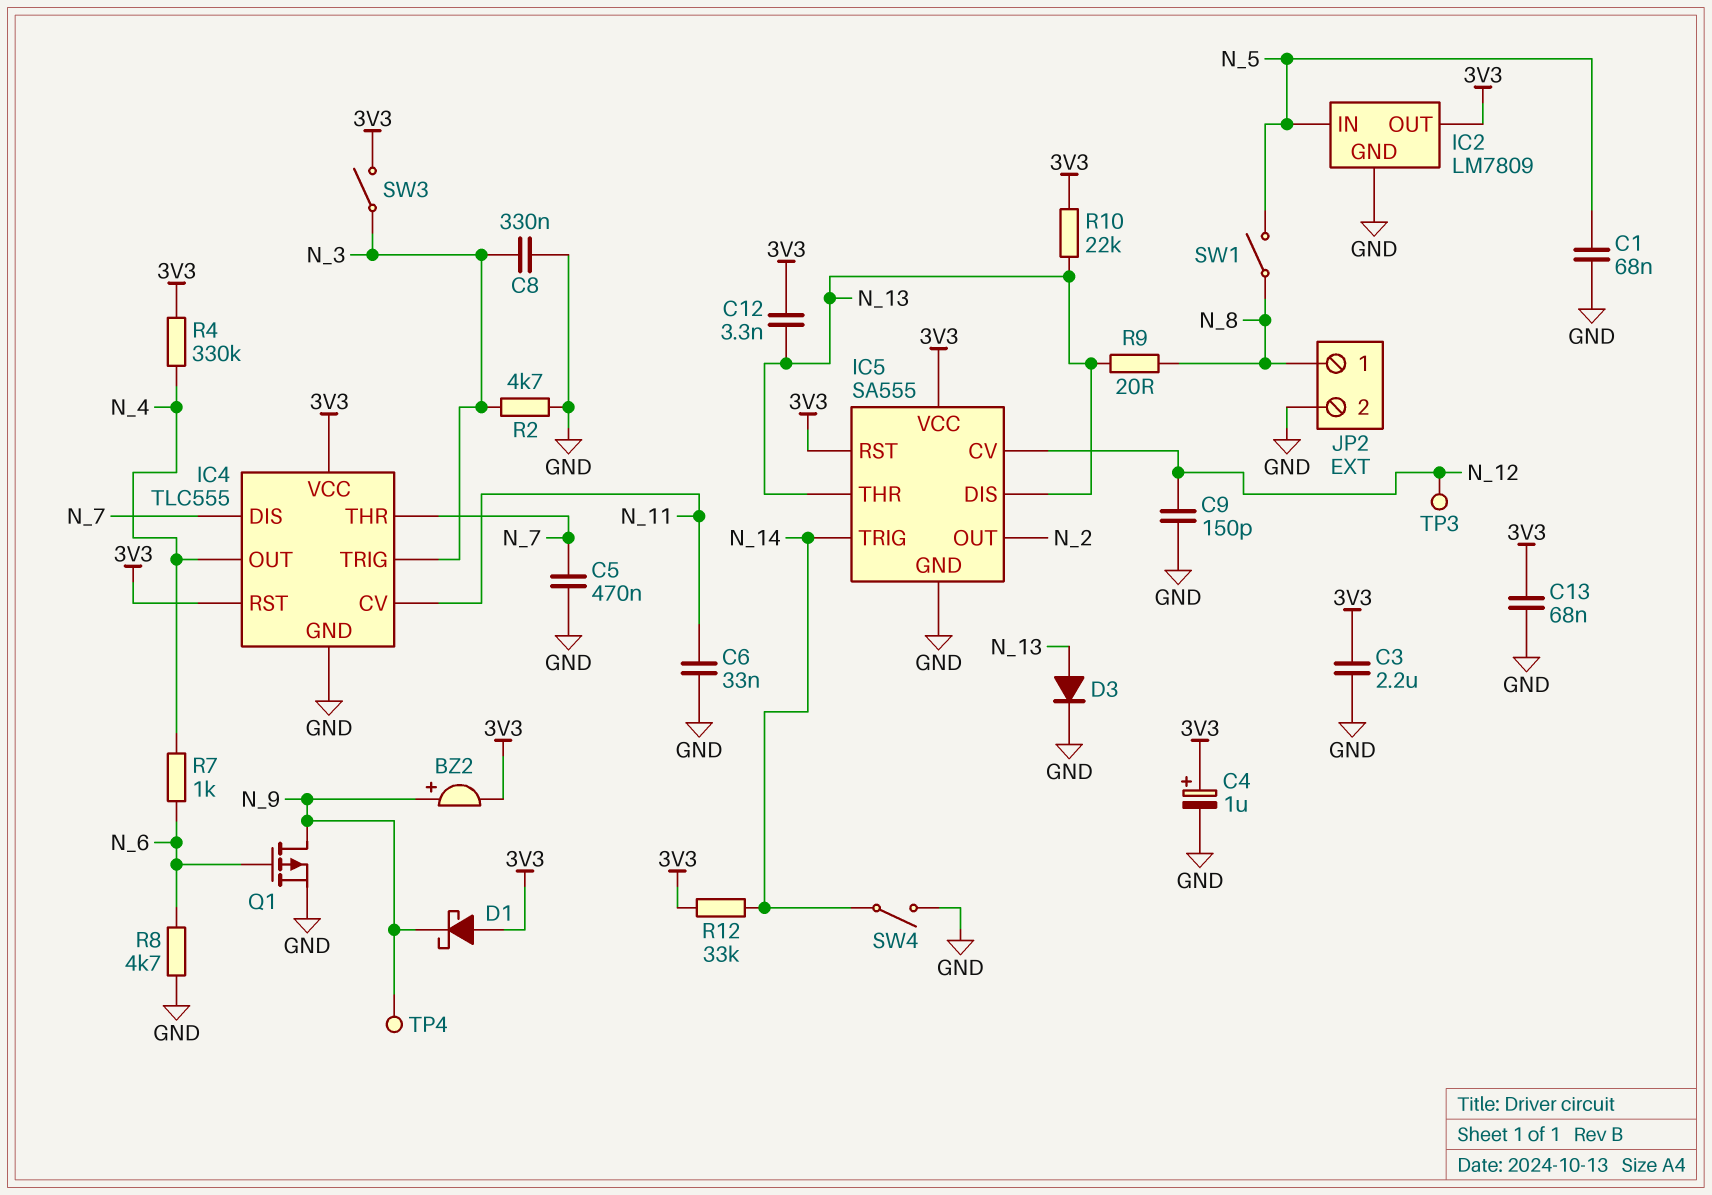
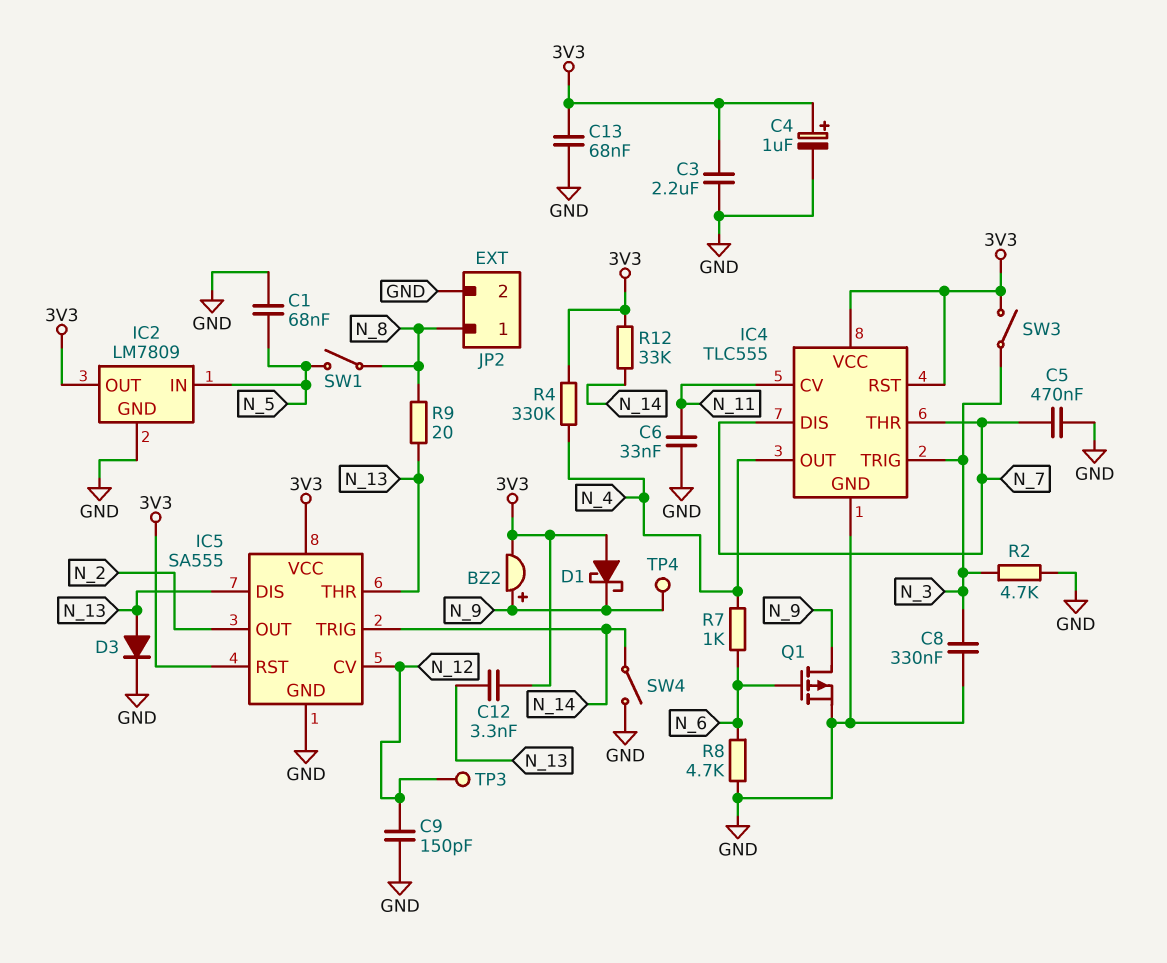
R10: 22k (3V3, N_13) -> none

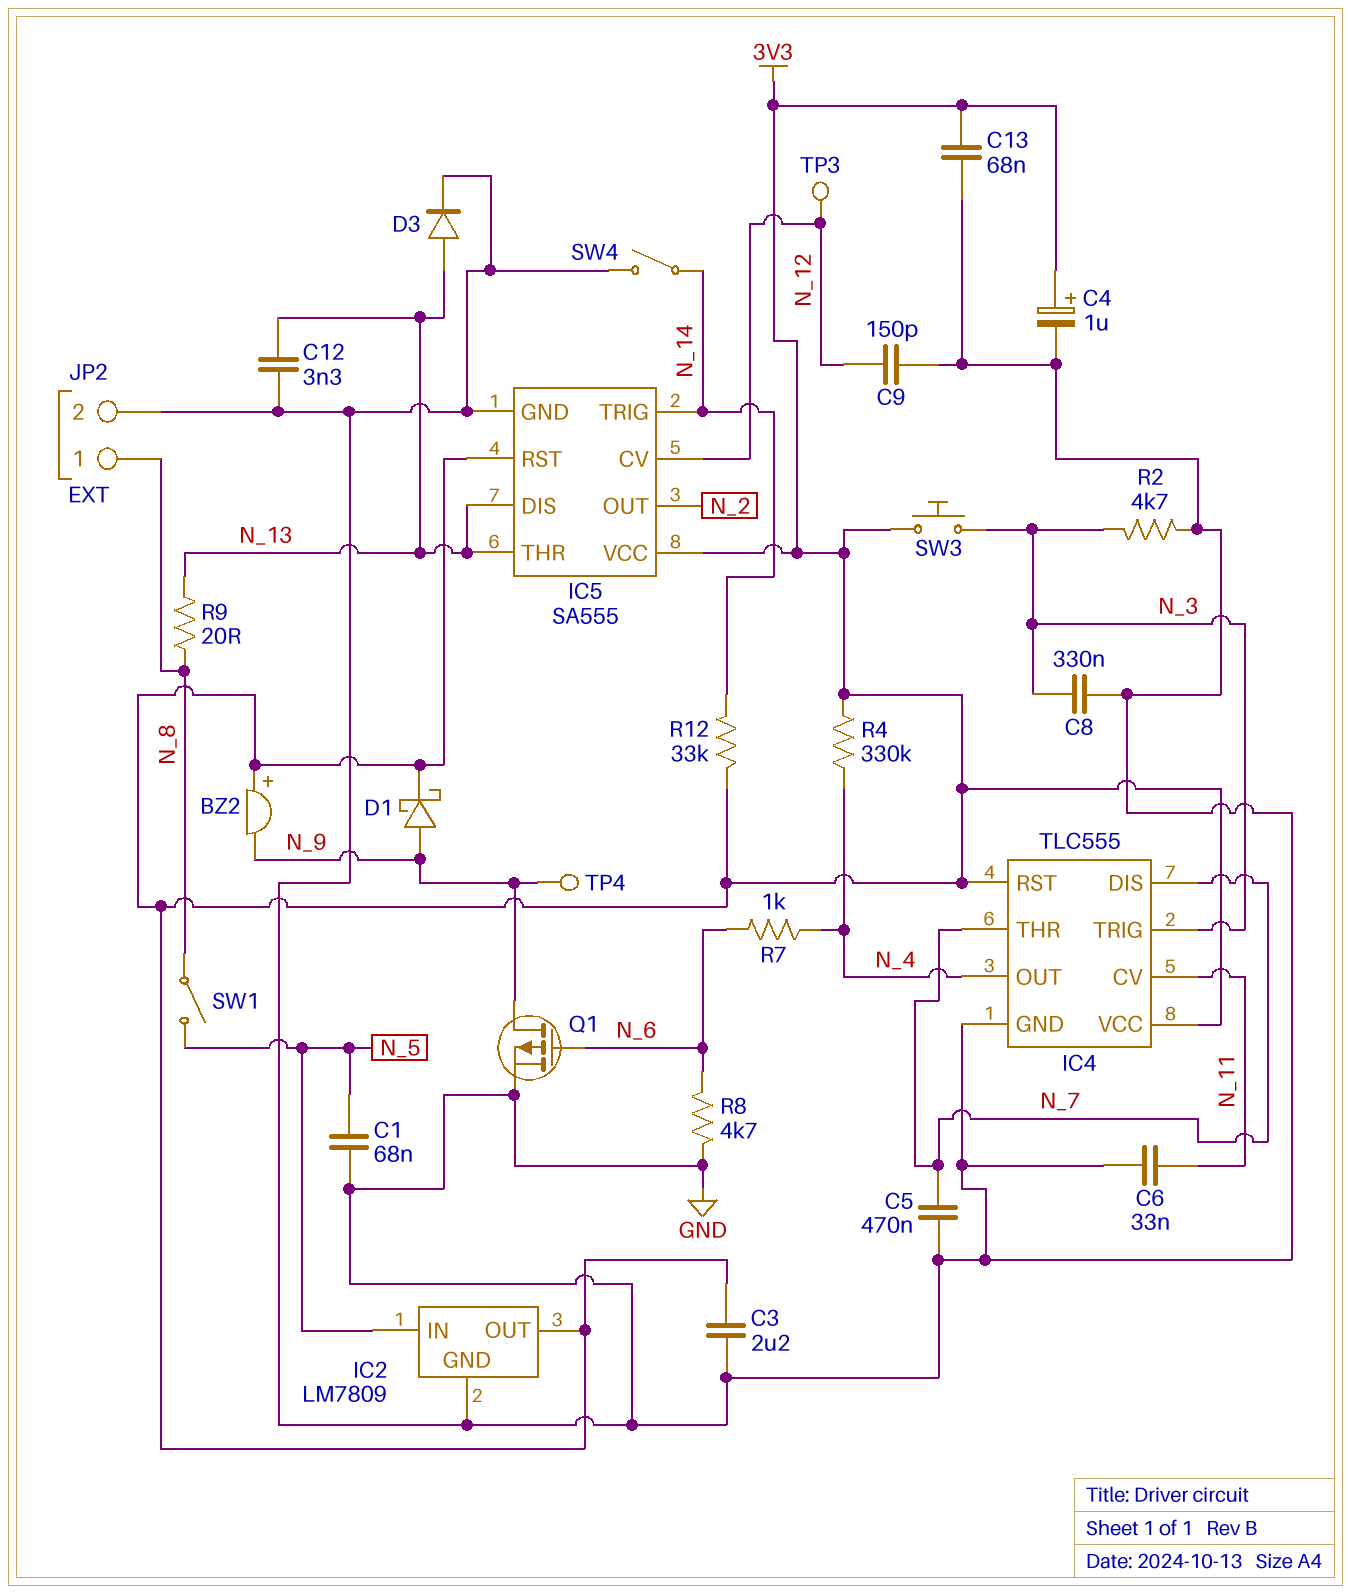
BZ2: buzzer (plus N_9, minus 3V3) -> buzzer (plus 3V3, minus N_9)
C12: 3.3nF (3V3, N_13) -> 3.3nF (GND, N_13)
D1: schottky (A 3V3, K N_9) -> schottky (A N_9, K 3V3)
SW3: switch (3V3, N_3) -> button (3V3, N_3)

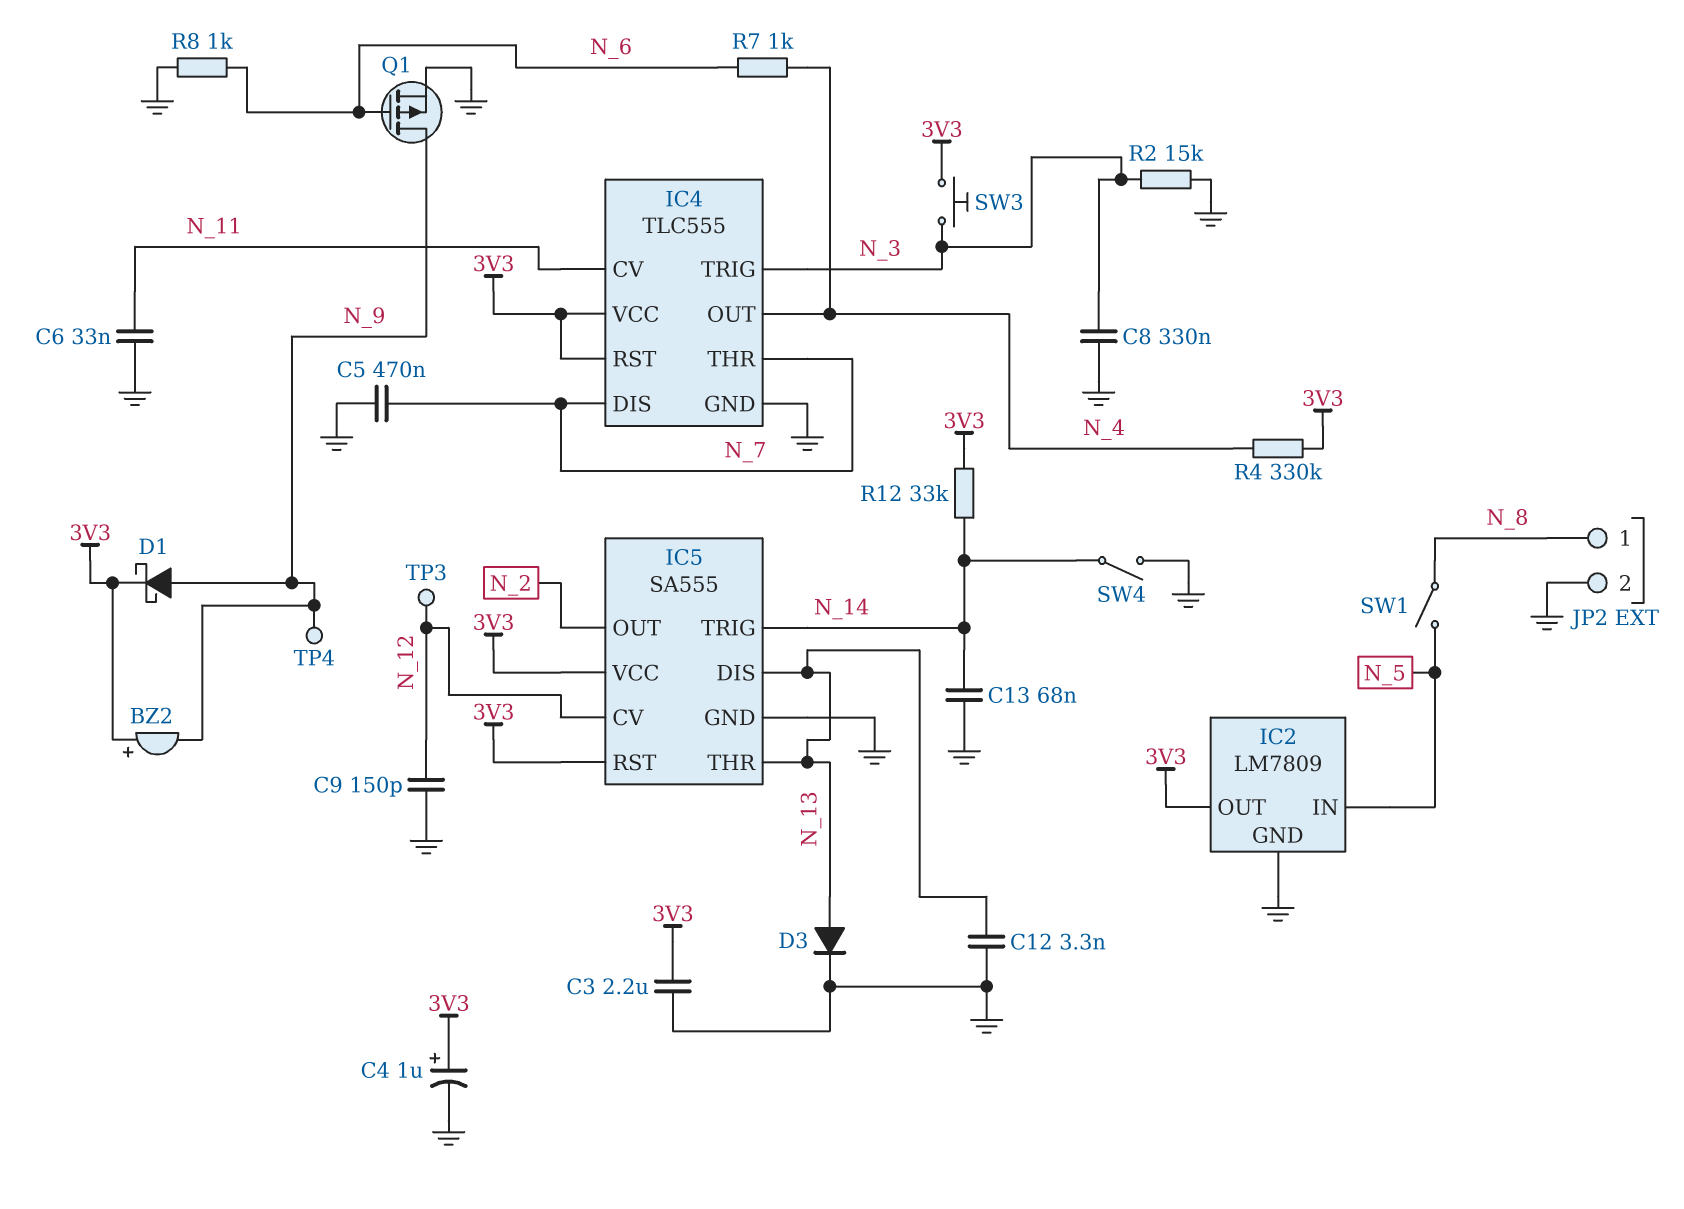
C1: 68nF (GND, N_5) -> none
C13: 68nF (3V3, GND) -> 68nF (GND, N_14)
R2: 4.7k (GND, N_3) -> 15k (GND, N_3)
R8: 4.7k (GND, N_6) -> 1k (GND, N_6)
R9: 20 (N_8, N_13) -> none

